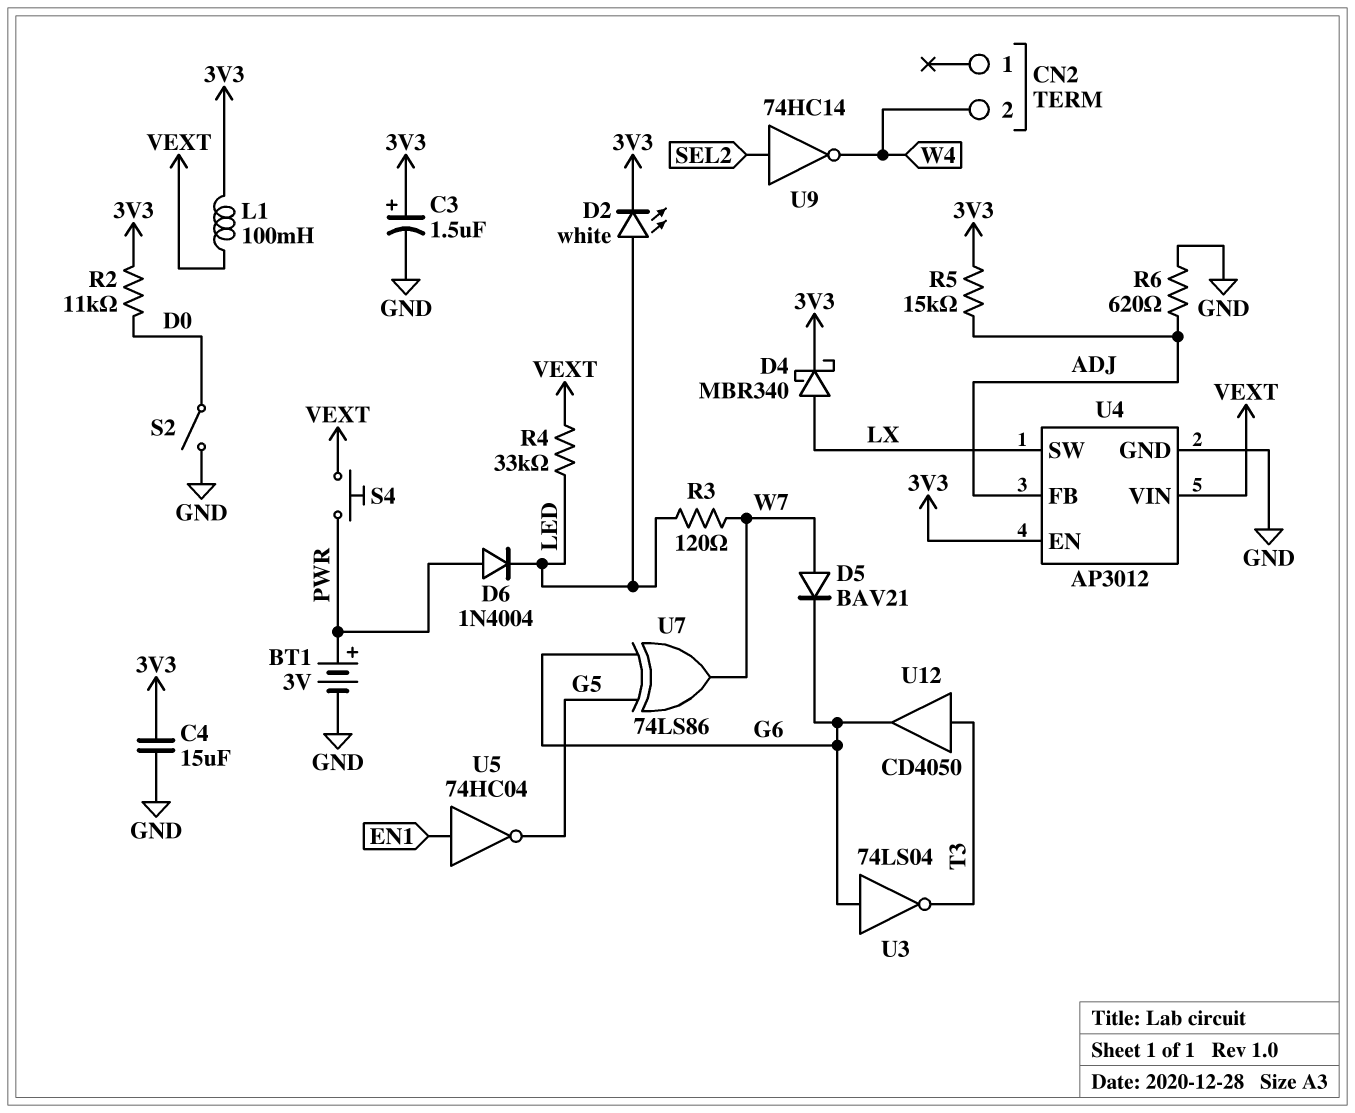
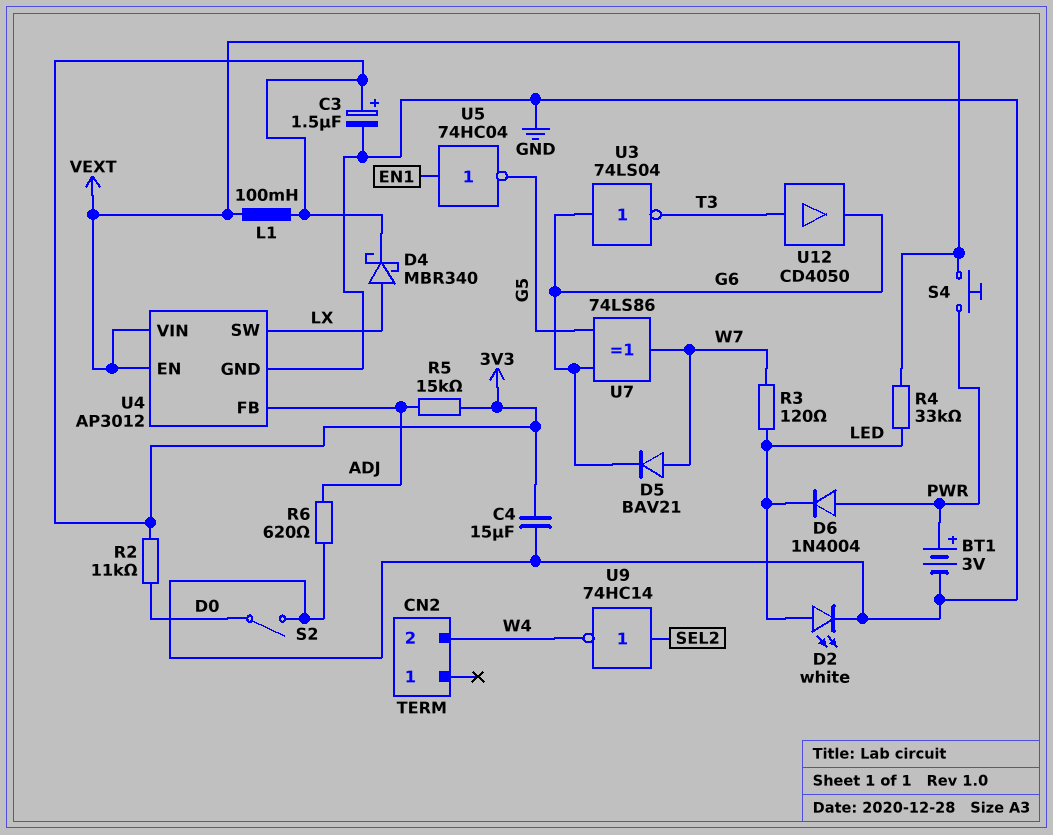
D2: LED white (A LED, K 3V3) -> LED white (A LED, K GND)
U4 pin EN: 3V3 -> VEXT

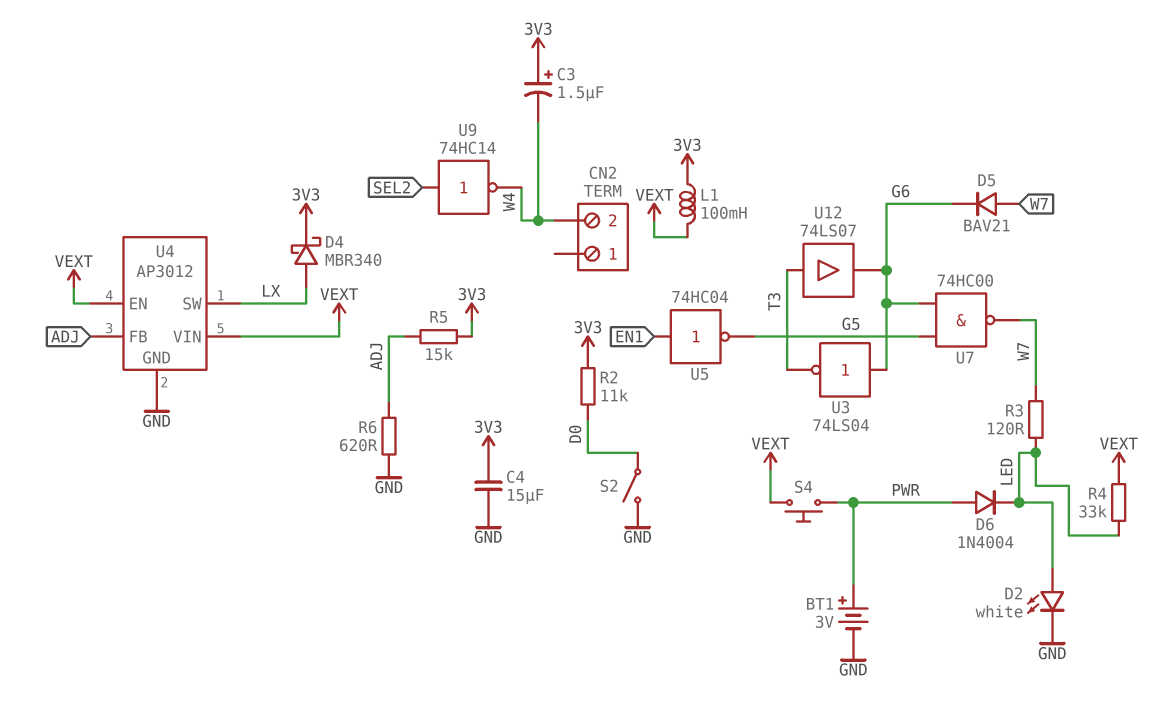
C3: 1.5uF (plus 3V3, minus GND) -> 1.5uF (plus 3V3, minus W4)
U7: XOR 74LS86 (in G5, in G6, out W7) -> NAND 74HC00 (in G5, in G6, out W7)
U12: buffer CD4050 (in T3, out G6) -> buffer 74LS07 (in T3, out G6)

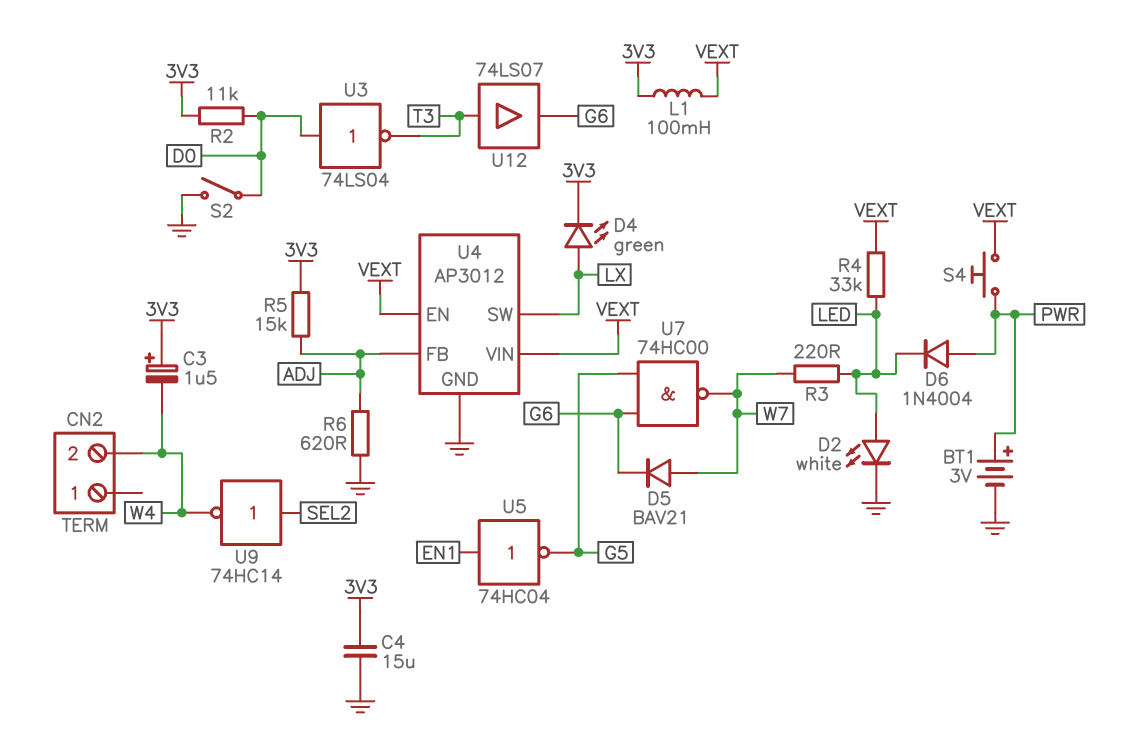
D4: schottky MBR340 (A LX, K 3V3) -> LED green (A LX, K 3V3)
R3: 120 (LED, W7) -> 220 (LED, W7)
U3: NOT 74LS04 (in G6, out T3) -> NOT 74LS04 (in D0, out T3)

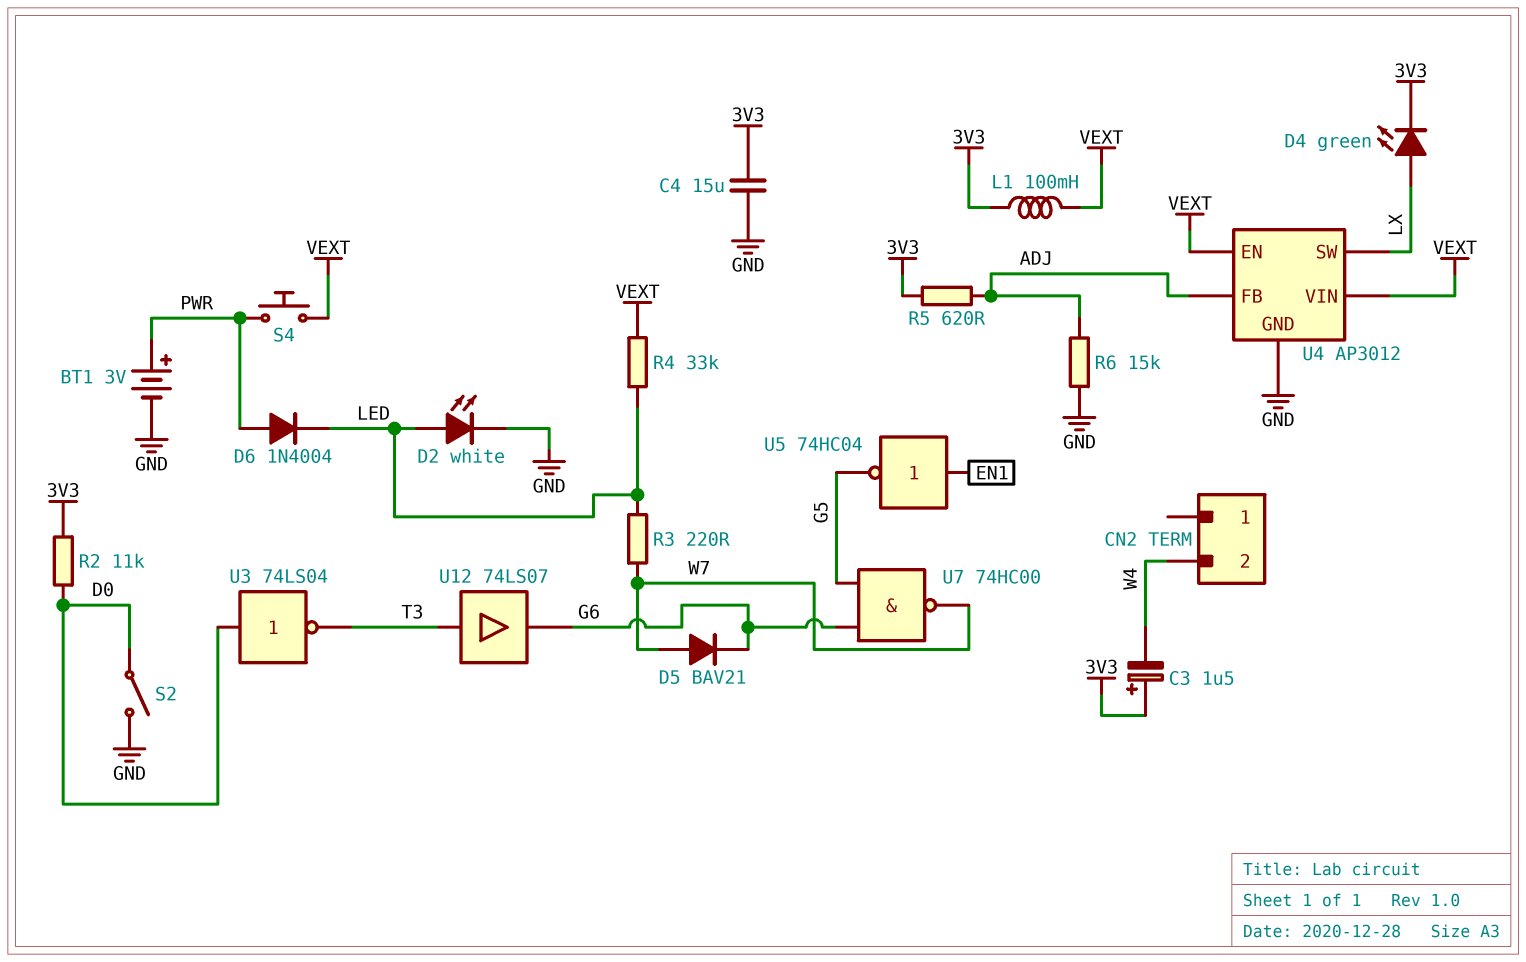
R5: 15k (3V3, ADJ) -> 620 (3V3, ADJ)
R6: 620 (ADJ, GND) -> 15k (ADJ, GND)
U9: NOT 74HC14 (in SEL2, out W4) -> none

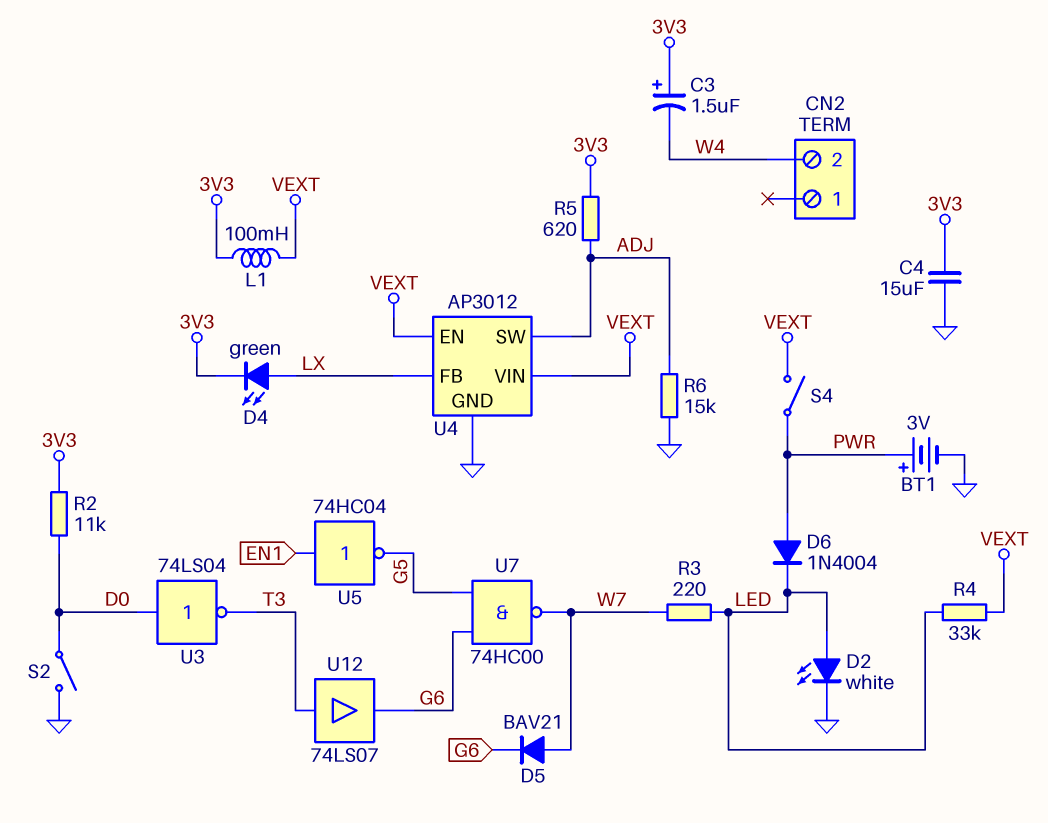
S4: button (PWR, VEXT) -> switch (PWR, VEXT)
U4 pin FB: ADJ -> LX
U4 pin SW: LX -> ADJ

